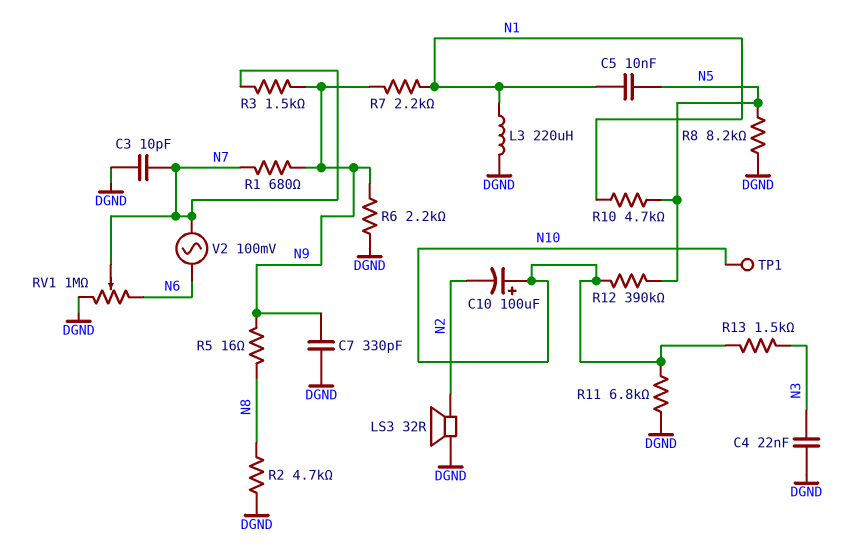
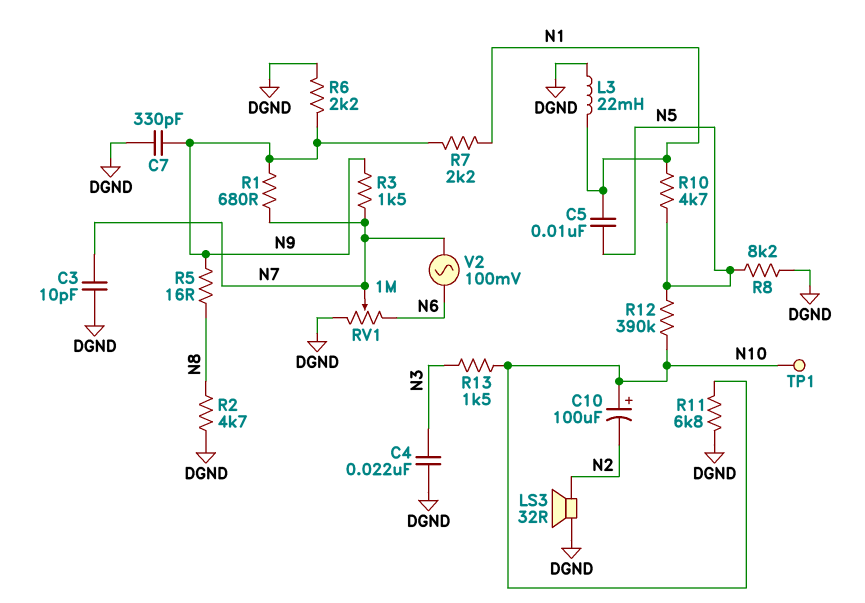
L3: 220uH (DGND, N1) -> 22mH (DGND, N1)

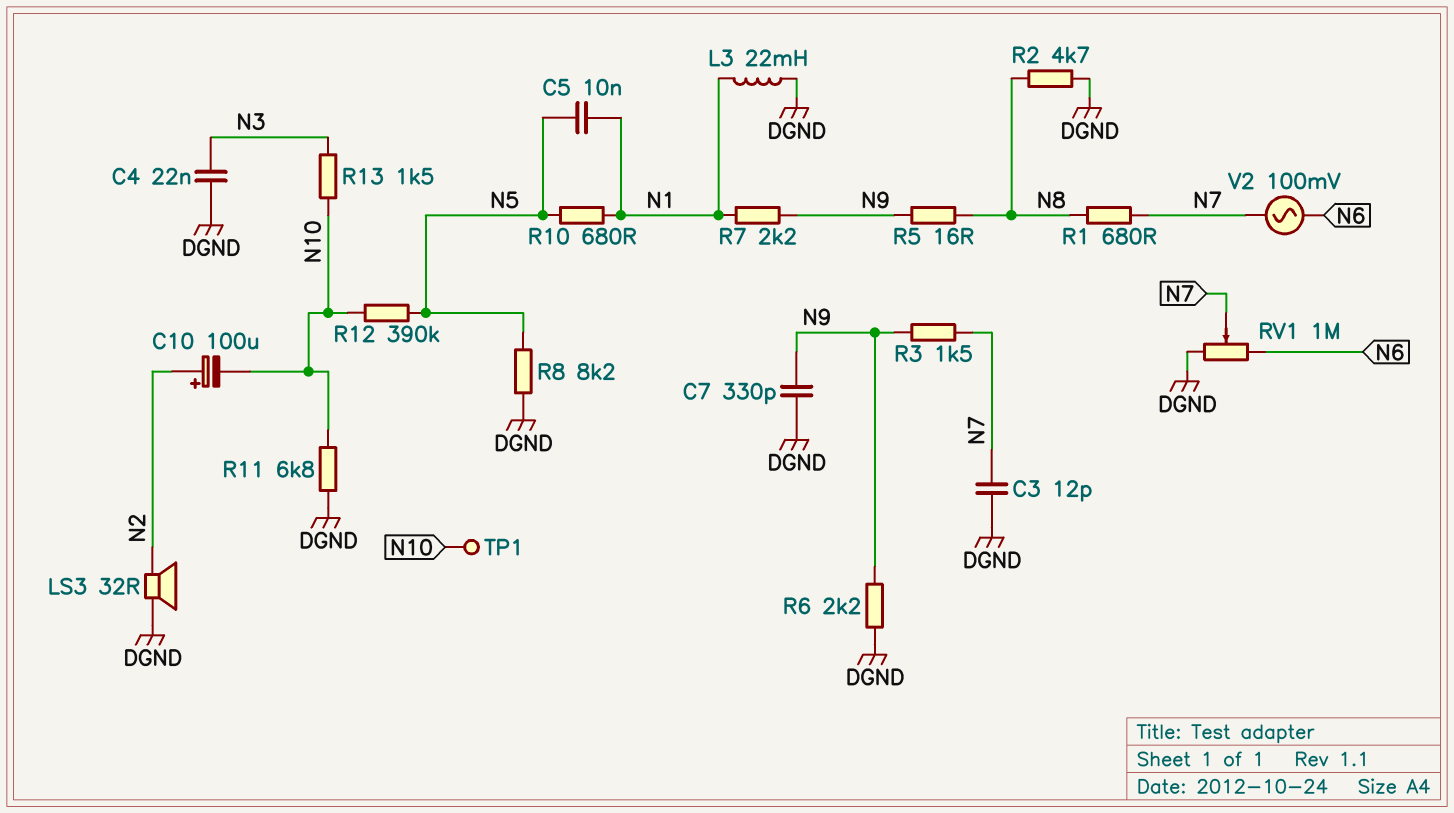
C3: 10pF (DGND, N7) -> 12pF (DGND, N7)
C10: 100uF (plus N10, minus N2) -> 100uF (plus N2, minus N10)
R1: 680 (N7, N9) -> 680 (N7, N8)
R10: 4.7k (N1, N5) -> 680 (N1, N5)

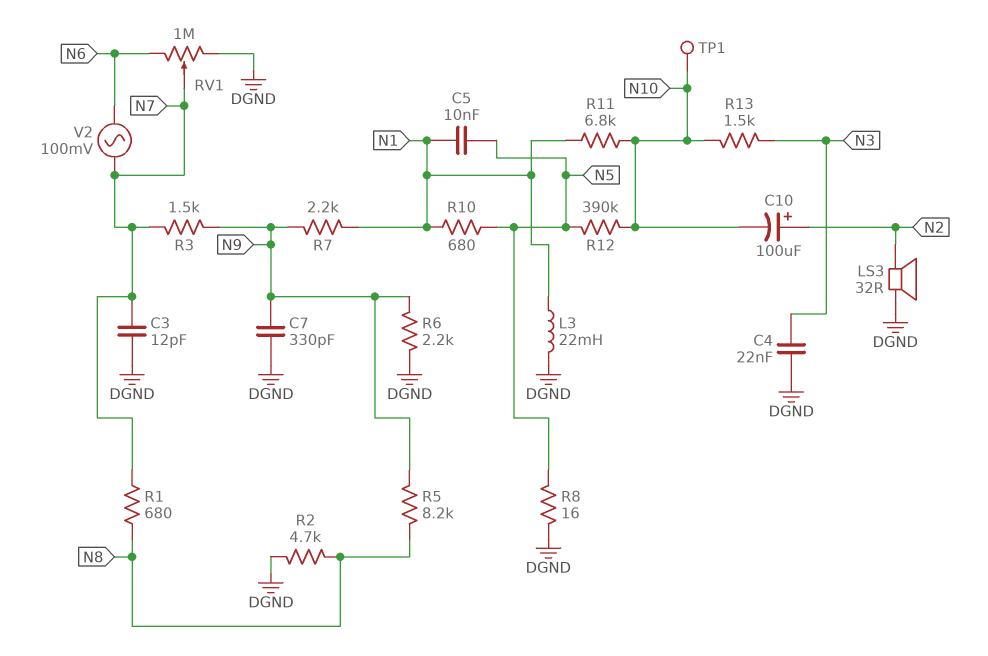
R5: 16 (N8, N9) -> 8.2k (N8, N9)
R8: 8.2k (DGND, N5) -> 16 (DGND, N5)
R11: 6.8k (DGND, N10) -> 6.8k (N1, N10)

